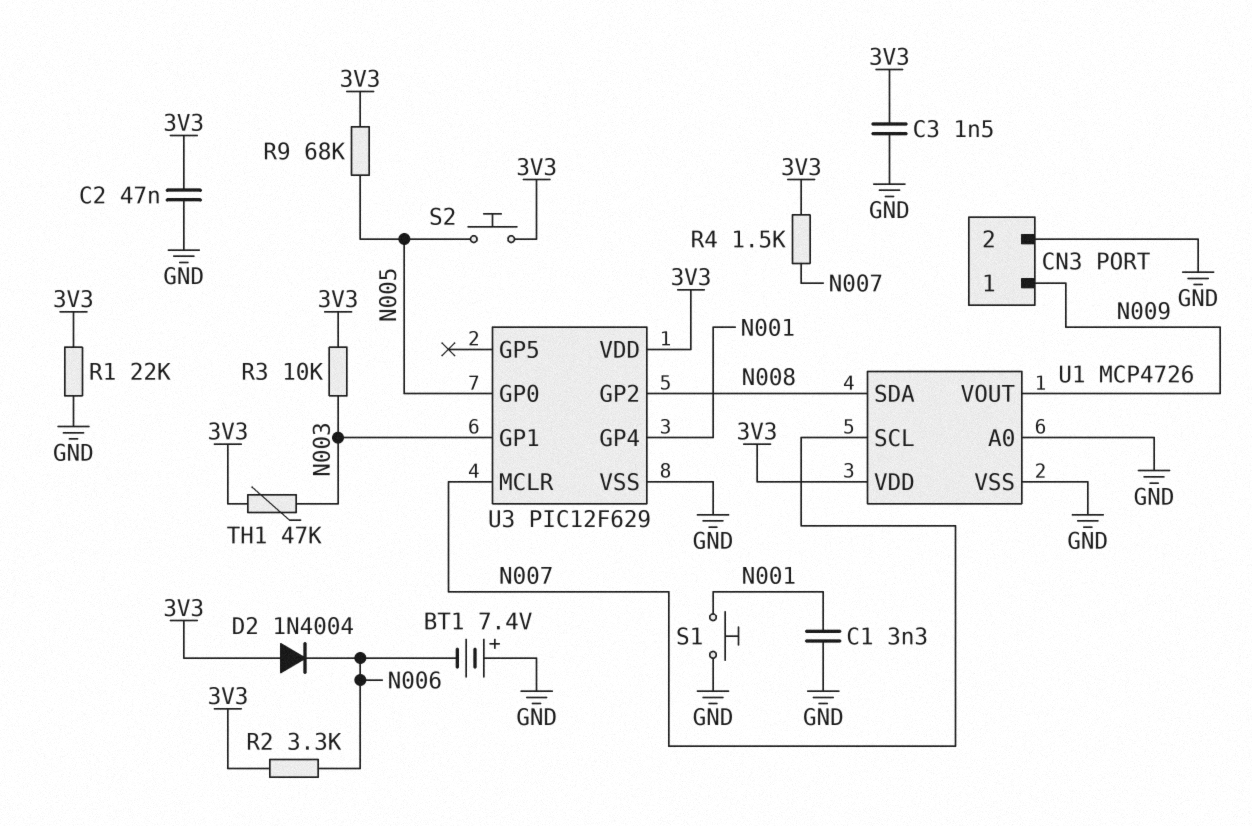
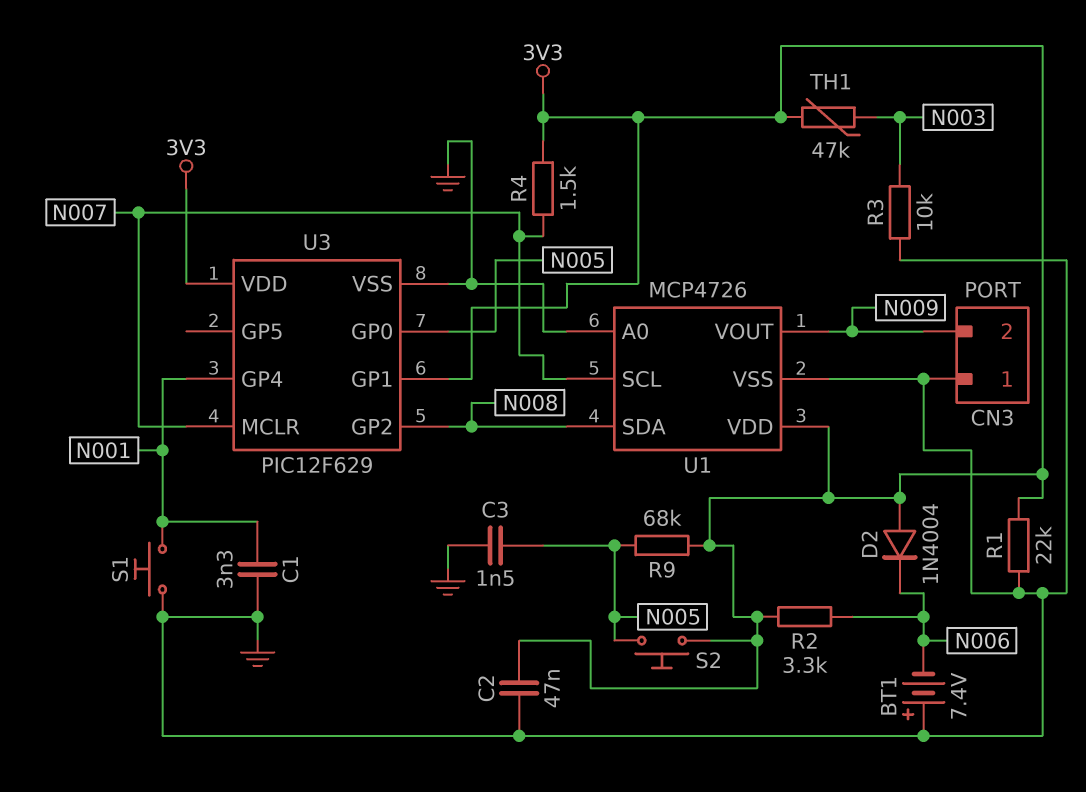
C3: 1.5nF (3V3, GND) -> 1.5nF (GND, N005)
CN3 pin 1: N009 -> GND
CN3 pin 2: GND -> N009
R3: 10k (3V3, N003) -> 10k (GND, N003)
U3 pin GP1: N003 -> 3V3

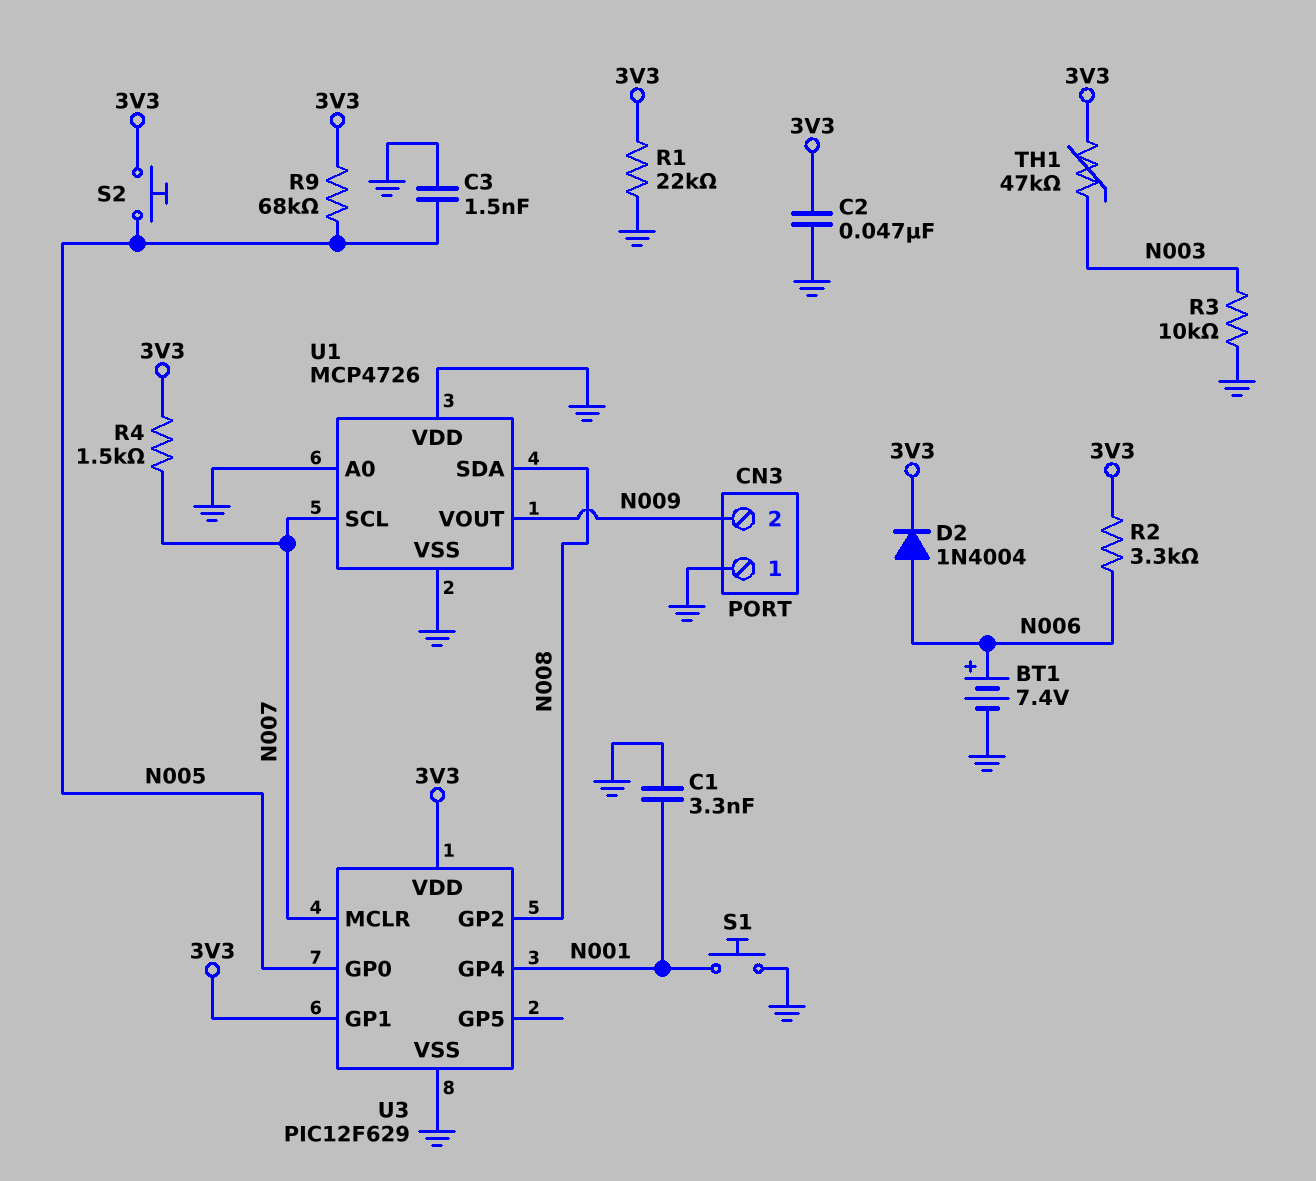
BT1: 7.4V (plus GND, minus N006) -> 7.4V (plus N006, minus GND)
D2: diode 1N4004 (A 3V3, K N006) -> diode 1N4004 (A N006, K 3V3)
U1 pin VDD: 3V3 -> GND

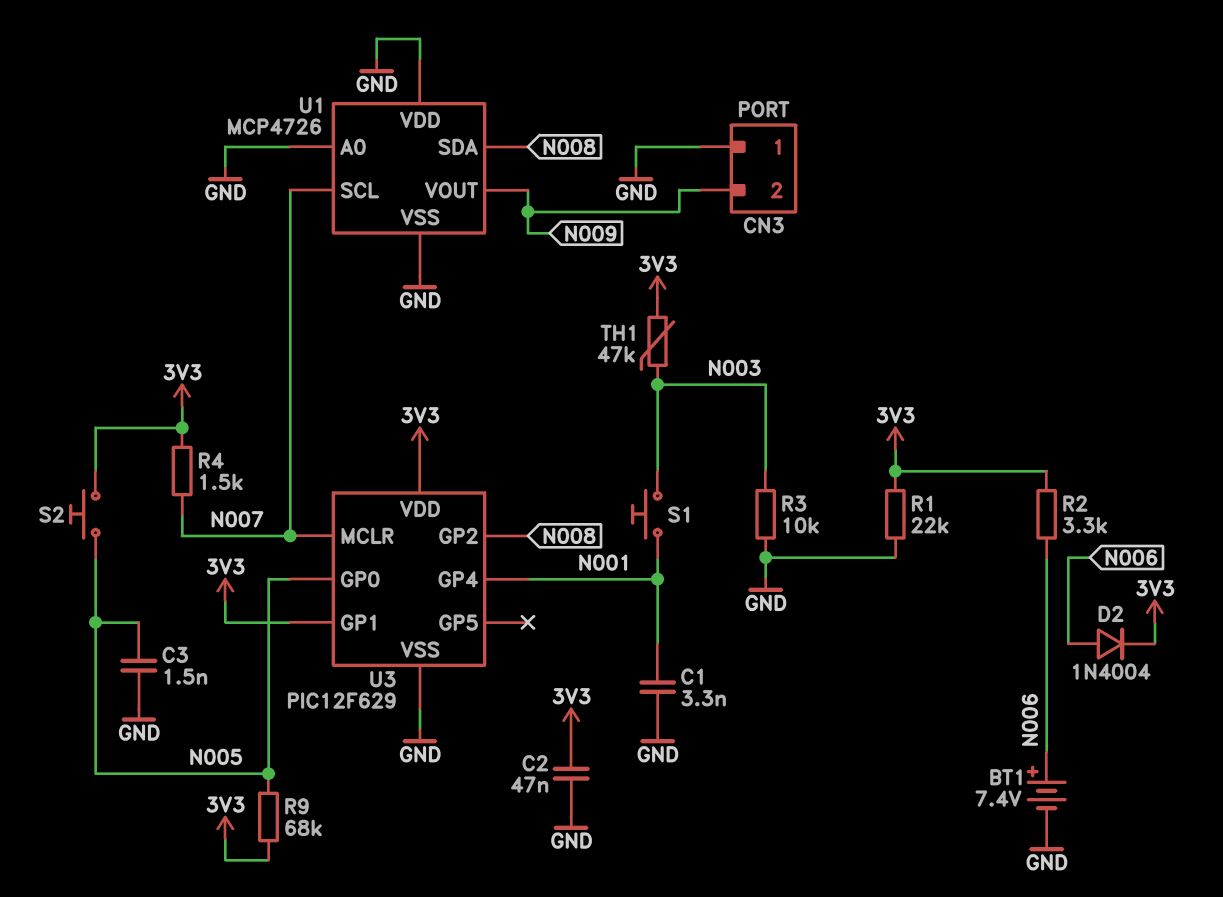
S1: button (GND, N001) -> button (N001, N003)

